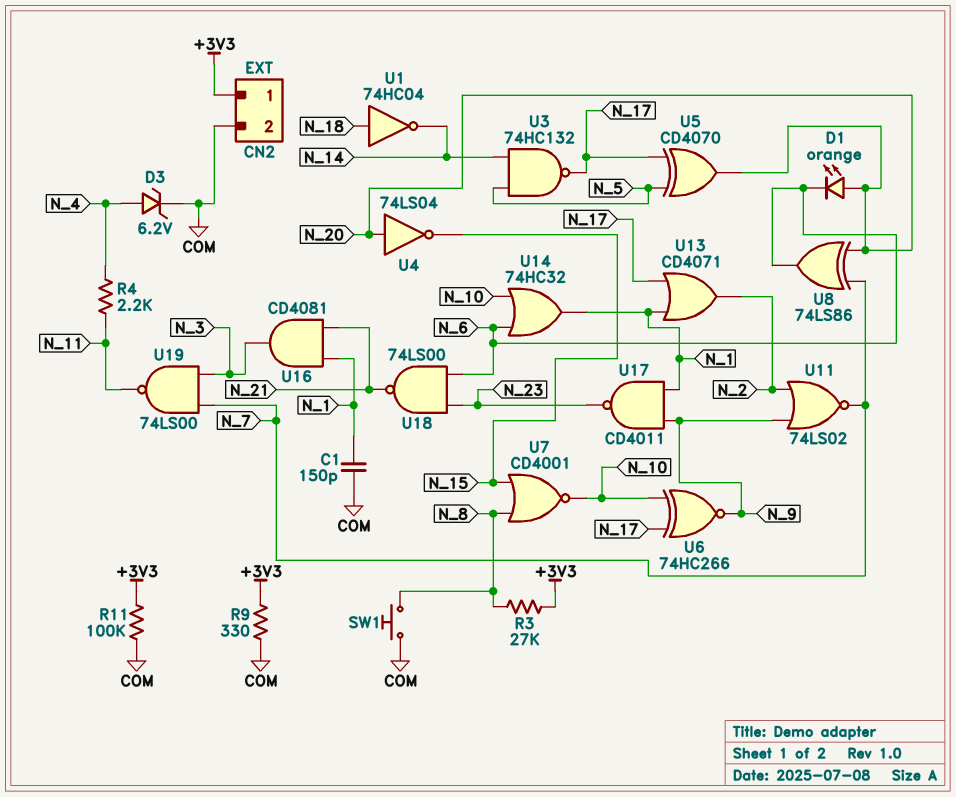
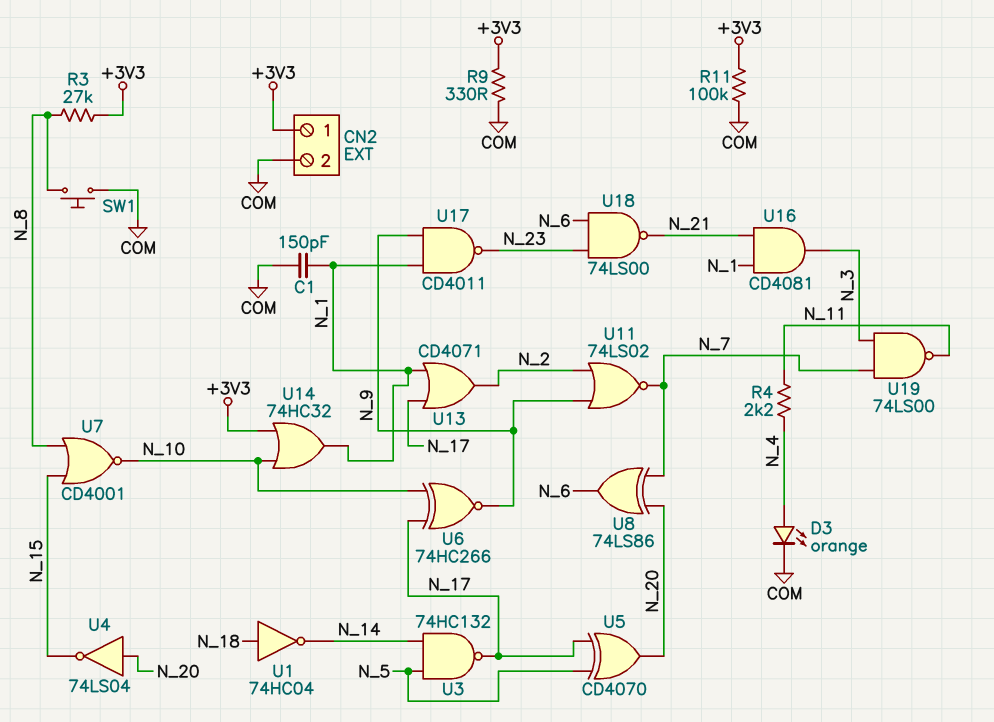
D1: LED orange (A N_20, K N_6) -> none
D3: zener 6.2V (A N_4, K COM) -> LED orange (A N_4, K COM)
U14: OR 74HC32 (in N_6, in N_10, out N_1) -> OR 74HC32 (in +3V3, in N_10, out N_1)

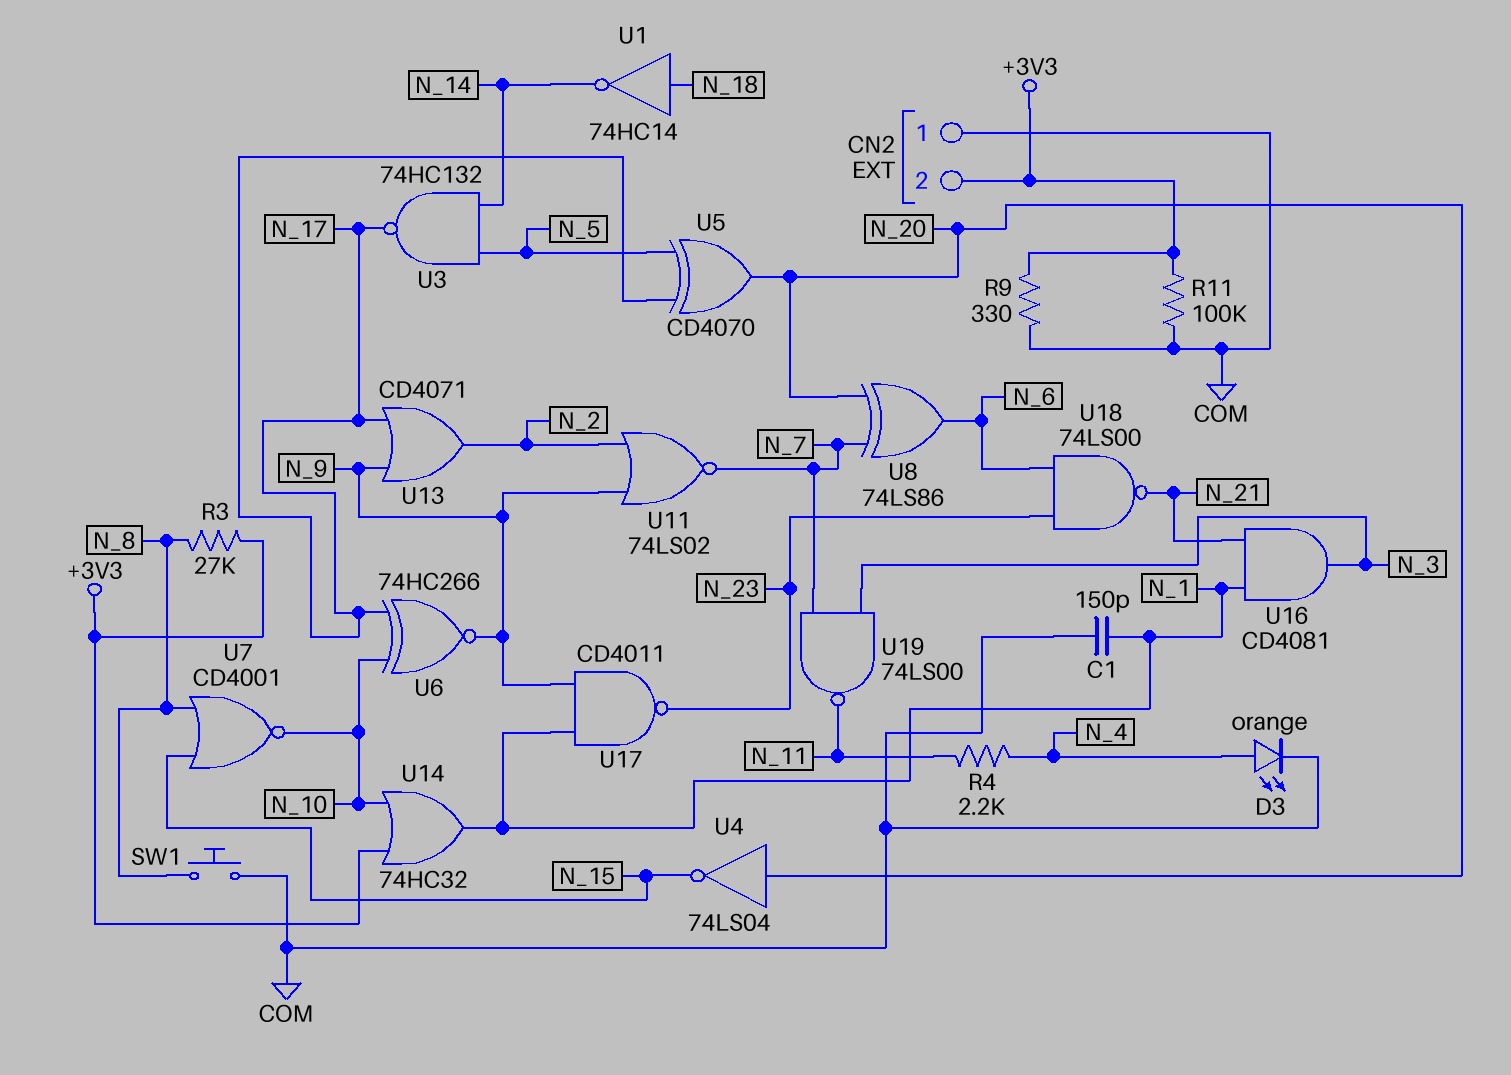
CN2 pin 1: +3V3 -> COM
CN2 pin 2: COM -> +3V3
U1: NOT 74HC04 (in N_18, out N_14) -> NOT 74HC14 (in N_18, out N_14)
U13: OR CD4071 (in N_1, in N_17, out N_2) -> OR CD4071 (in N_9, in N_17, out N_2)

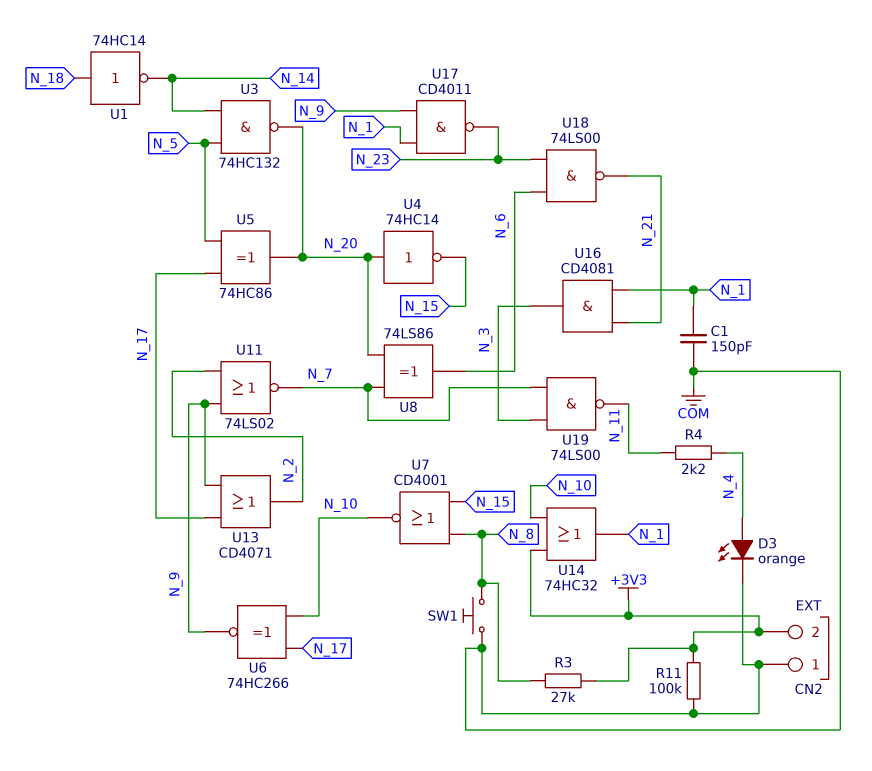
R9: 330 (+3V3, COM) -> none
U3: NAND 74HC132 (in N_5, in N_14, out N_17) -> NAND 74HC132 (in N_5, in N_14, out N_20)
U4: NOT 74LS04 (in N_20, out N_15) -> NOT 74HC14 (in N_20, out N_15)
U5: XOR CD4070 (in N_5, in N_17, out N_20) -> XOR 74HC86 (in N_5, in N_17, out N_20)

